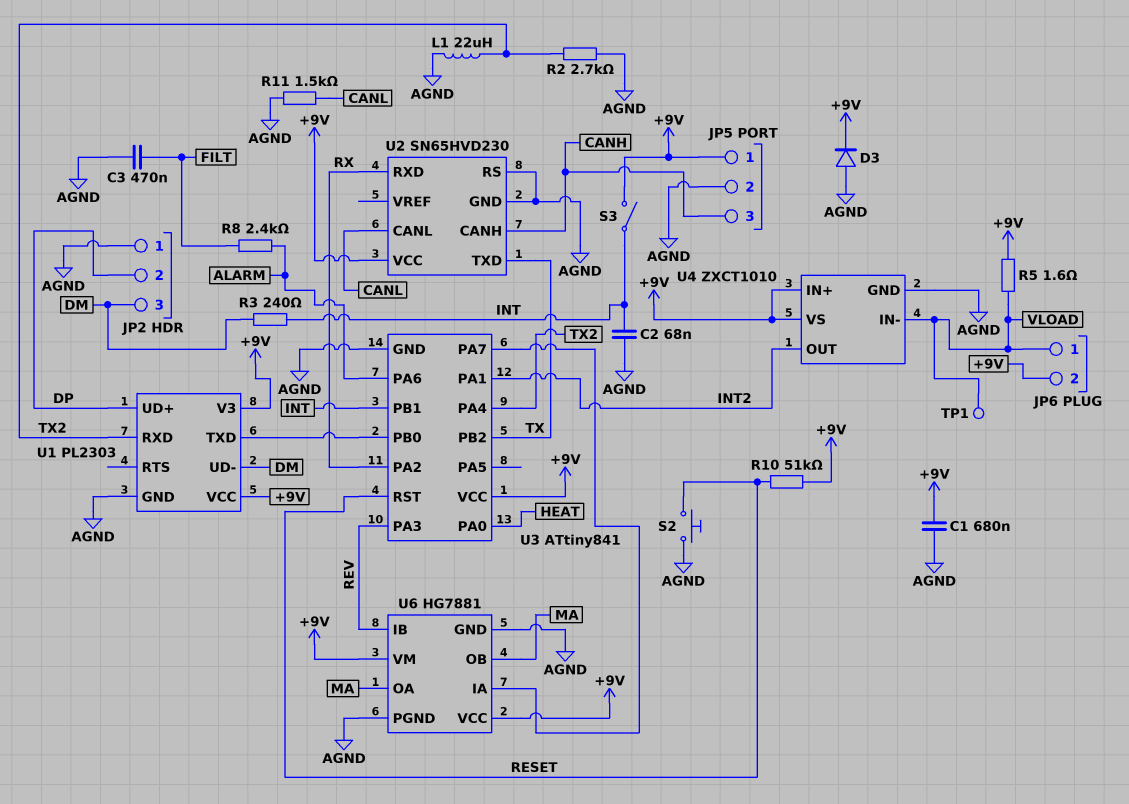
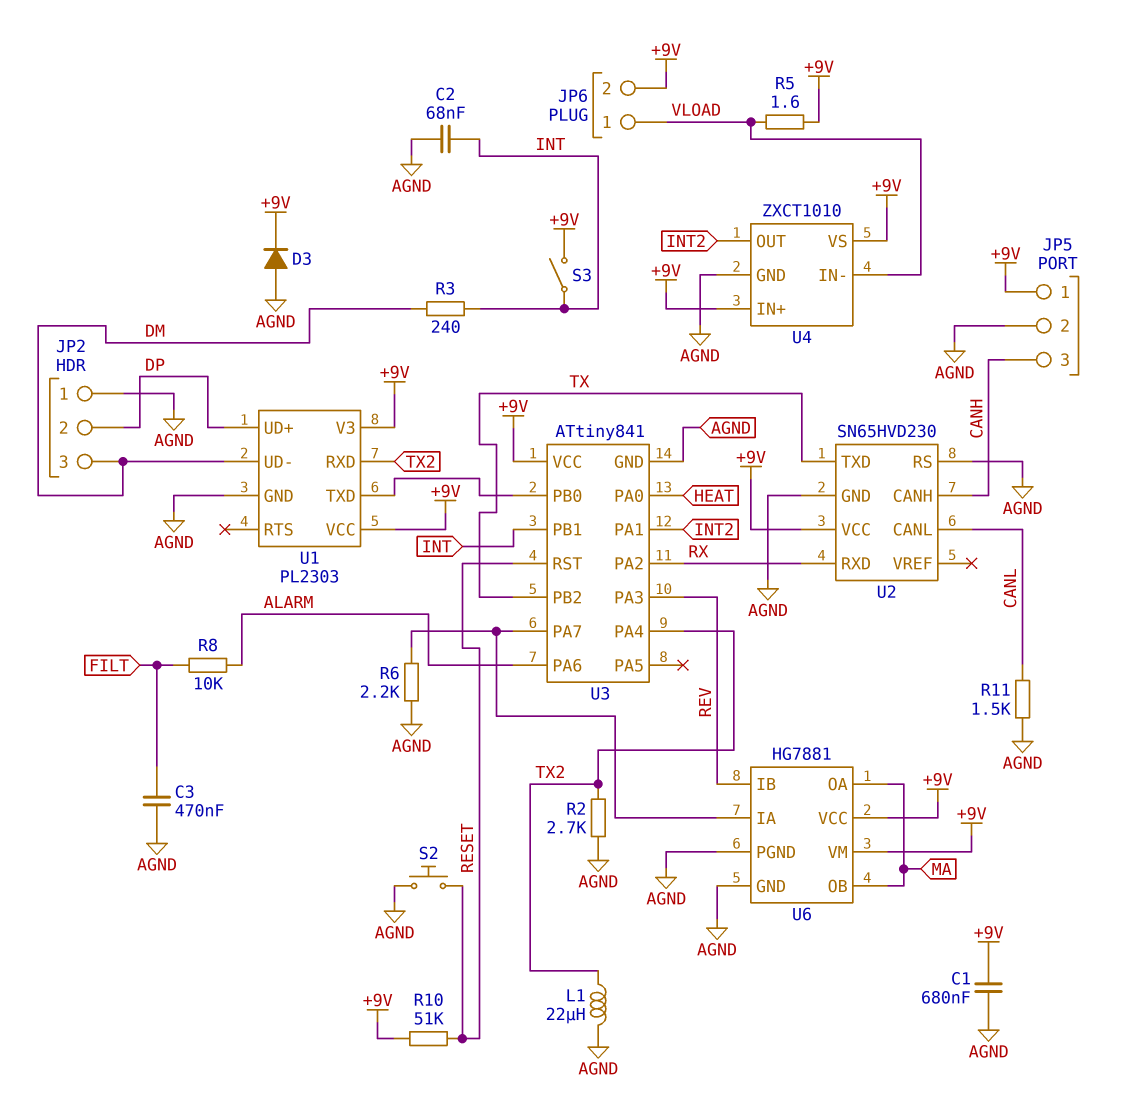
R6: none -> 2.2k (AGND, U3/PA7)
R8: 2.4k (ALARM, FILT) -> 10k (ALARM, FILT)
TP1: test point (VLOAD) -> none

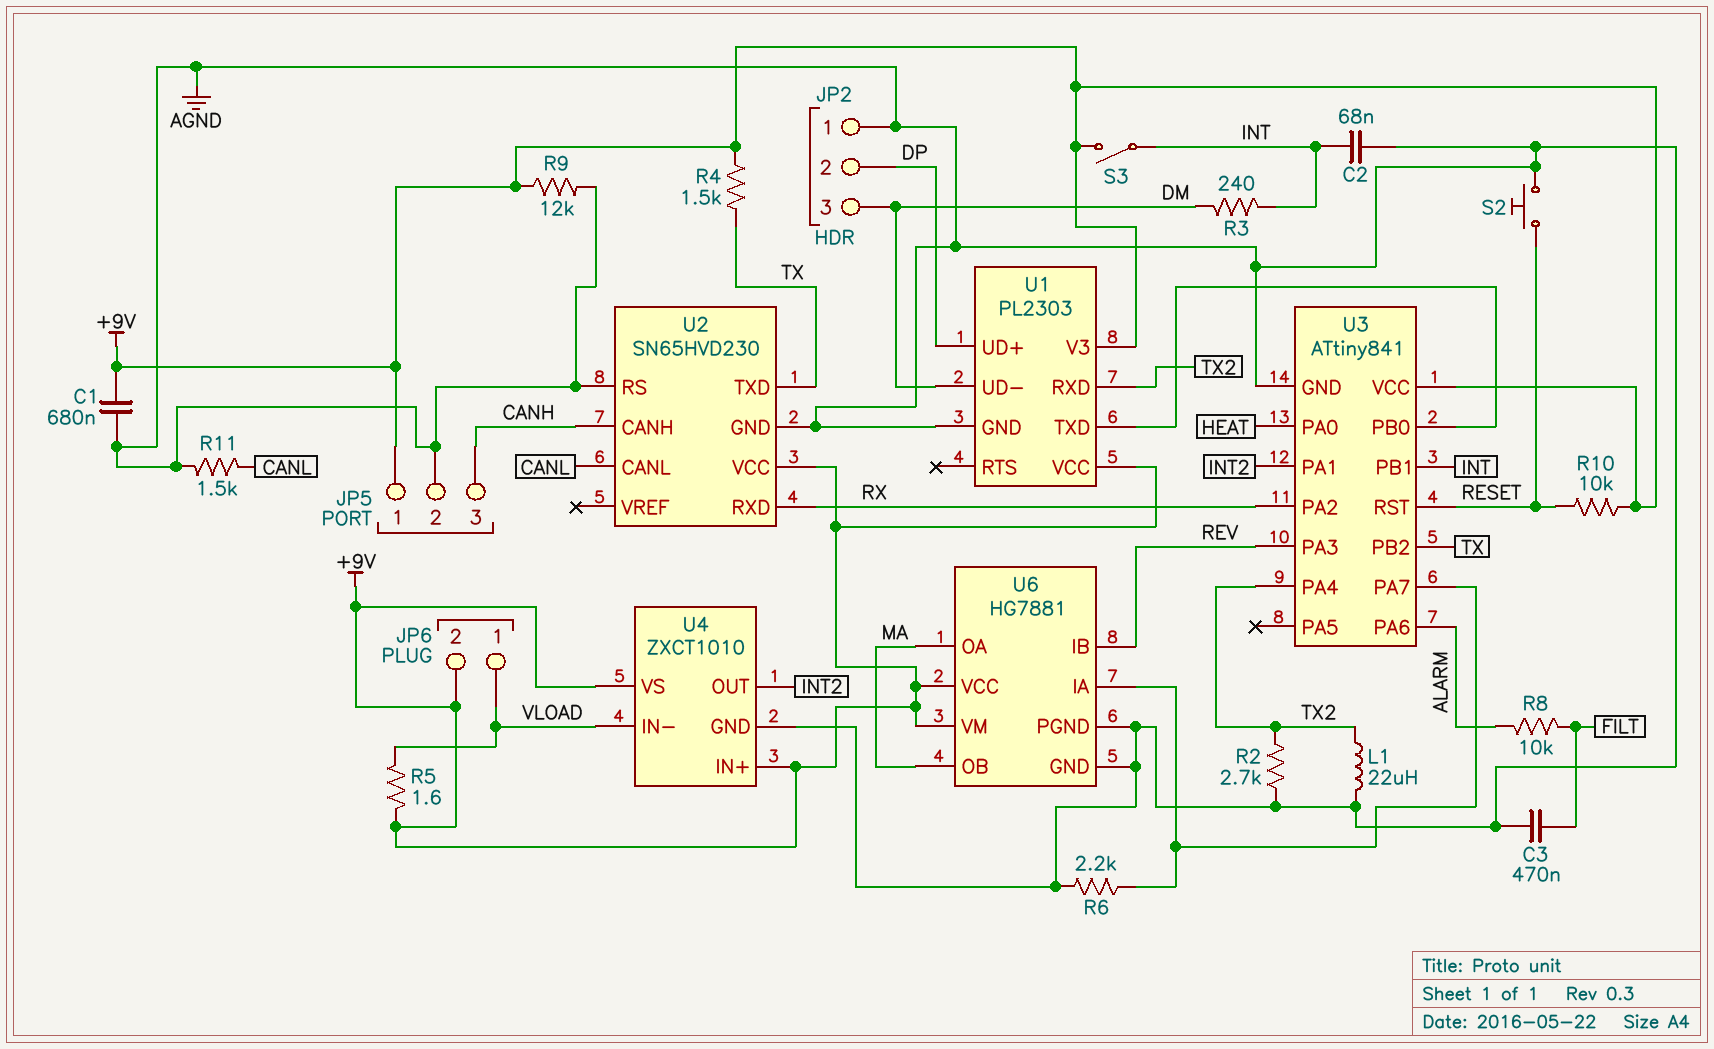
D3: diode (A AGND, K +9V) -> none
R4: none -> 1.5k (+9V, TX)
R9: none -> 12k (+9V, AGND)
R10: 51k (+9V, RESET) -> 10k (+9V, RESET)

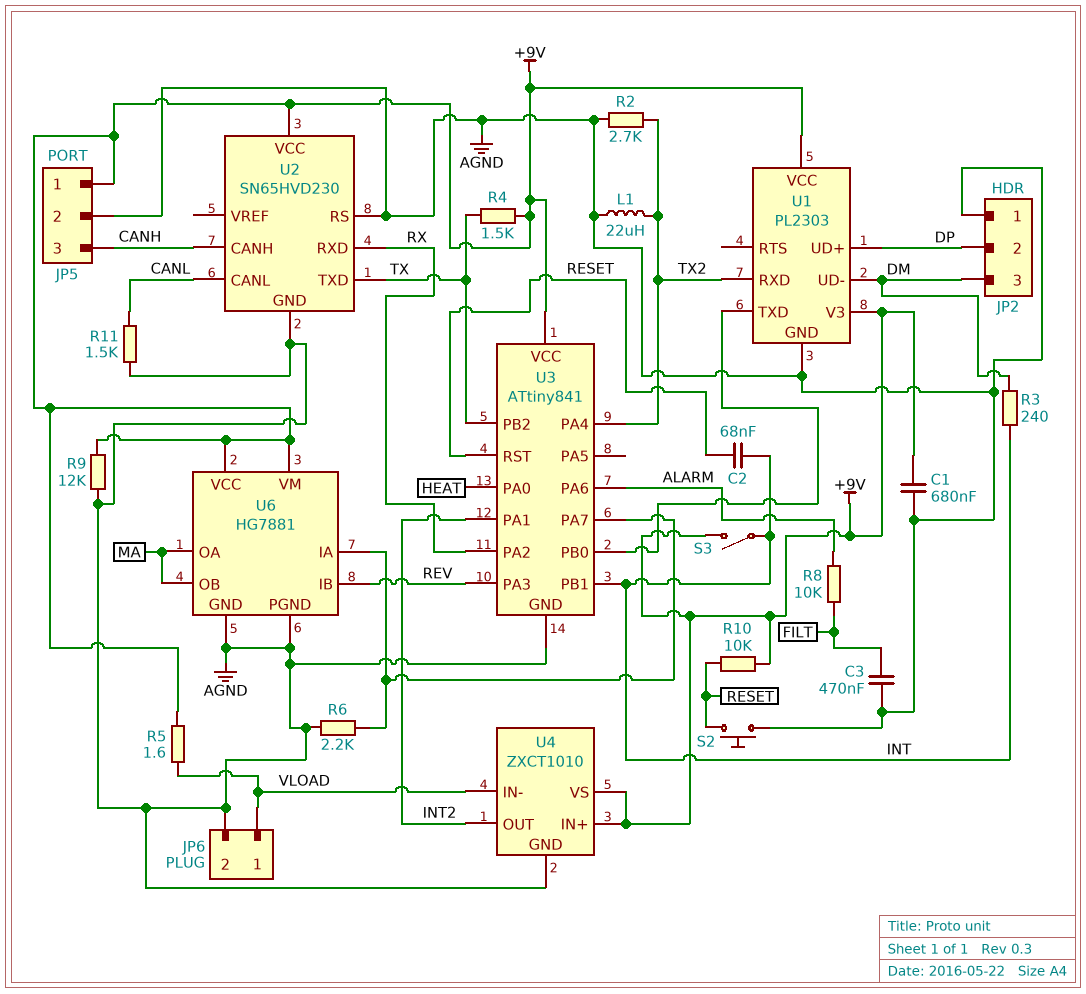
C2: 68nF (AGND, INT) -> 68nF (INT, RESET)
JP6 pin 2: +9V -> AGND

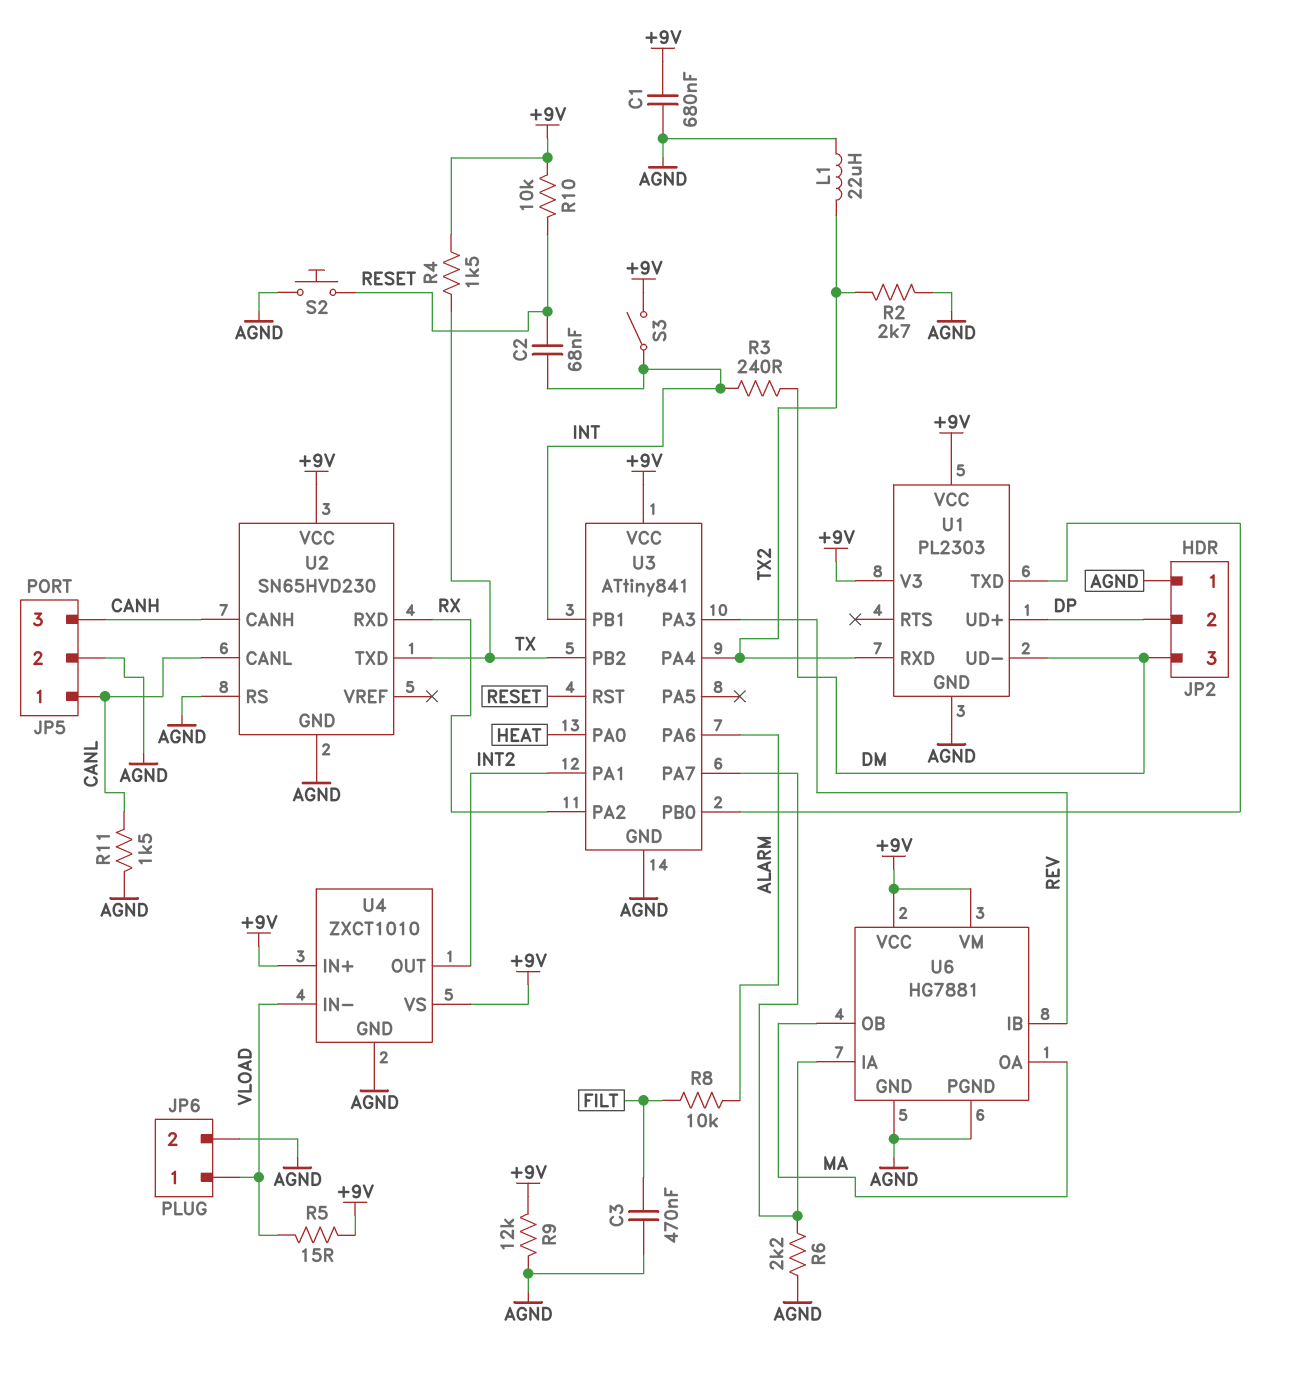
JP5 pin 1: +9V -> CANL
R5: 1.6 (+9V, VLOAD) -> 15 (+9V, VLOAD)

